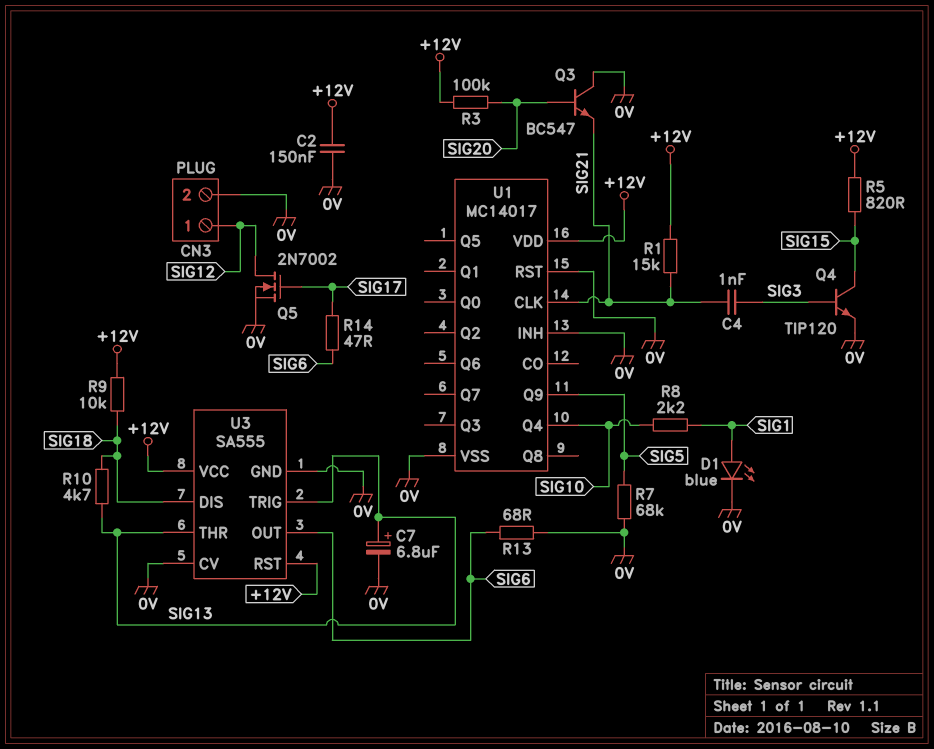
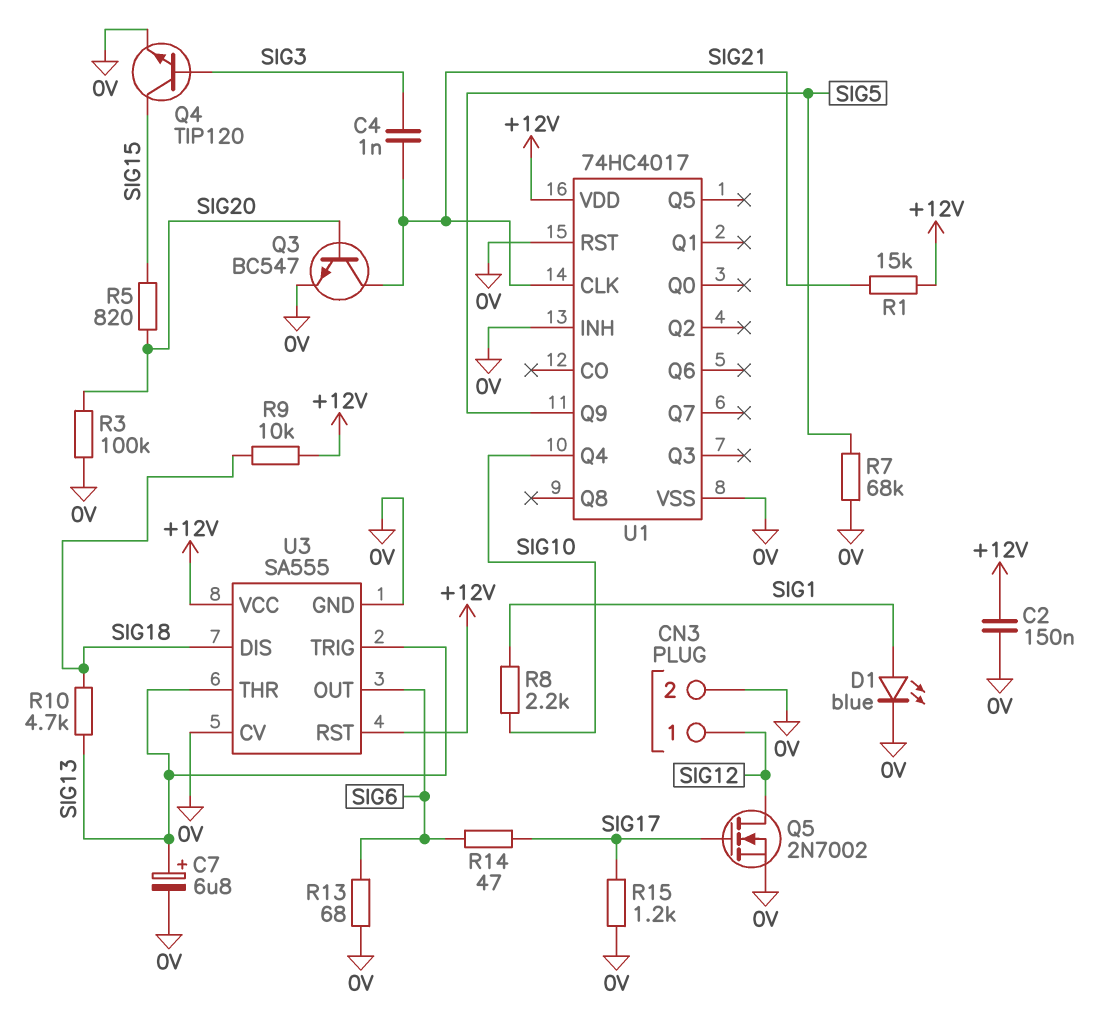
Q3: NPN BC547 (B SIG20, C 0V, E SIG21) -> NPN BC547 (B SIG20, C SIG21, E 0V)
R3: 100k (+12V, SIG20) -> 100k (0V, SIG20)
R5: 820 (+12V, SIG15) -> 820 (SIG15, SIG20)
R15: none -> 1.2k (0V, SIG17)
U1: MC14017 -> 74HC4017

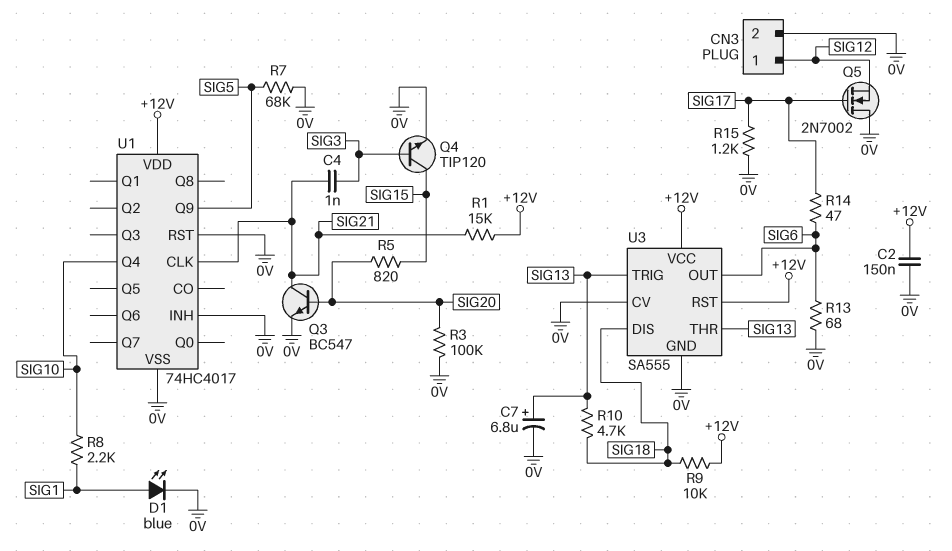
Q5: NMOS 2N7002 (G SIG17, D SIG12, S 0V) -> NMOS 2N7002 (G SIG17, D 0V, S SIG12)

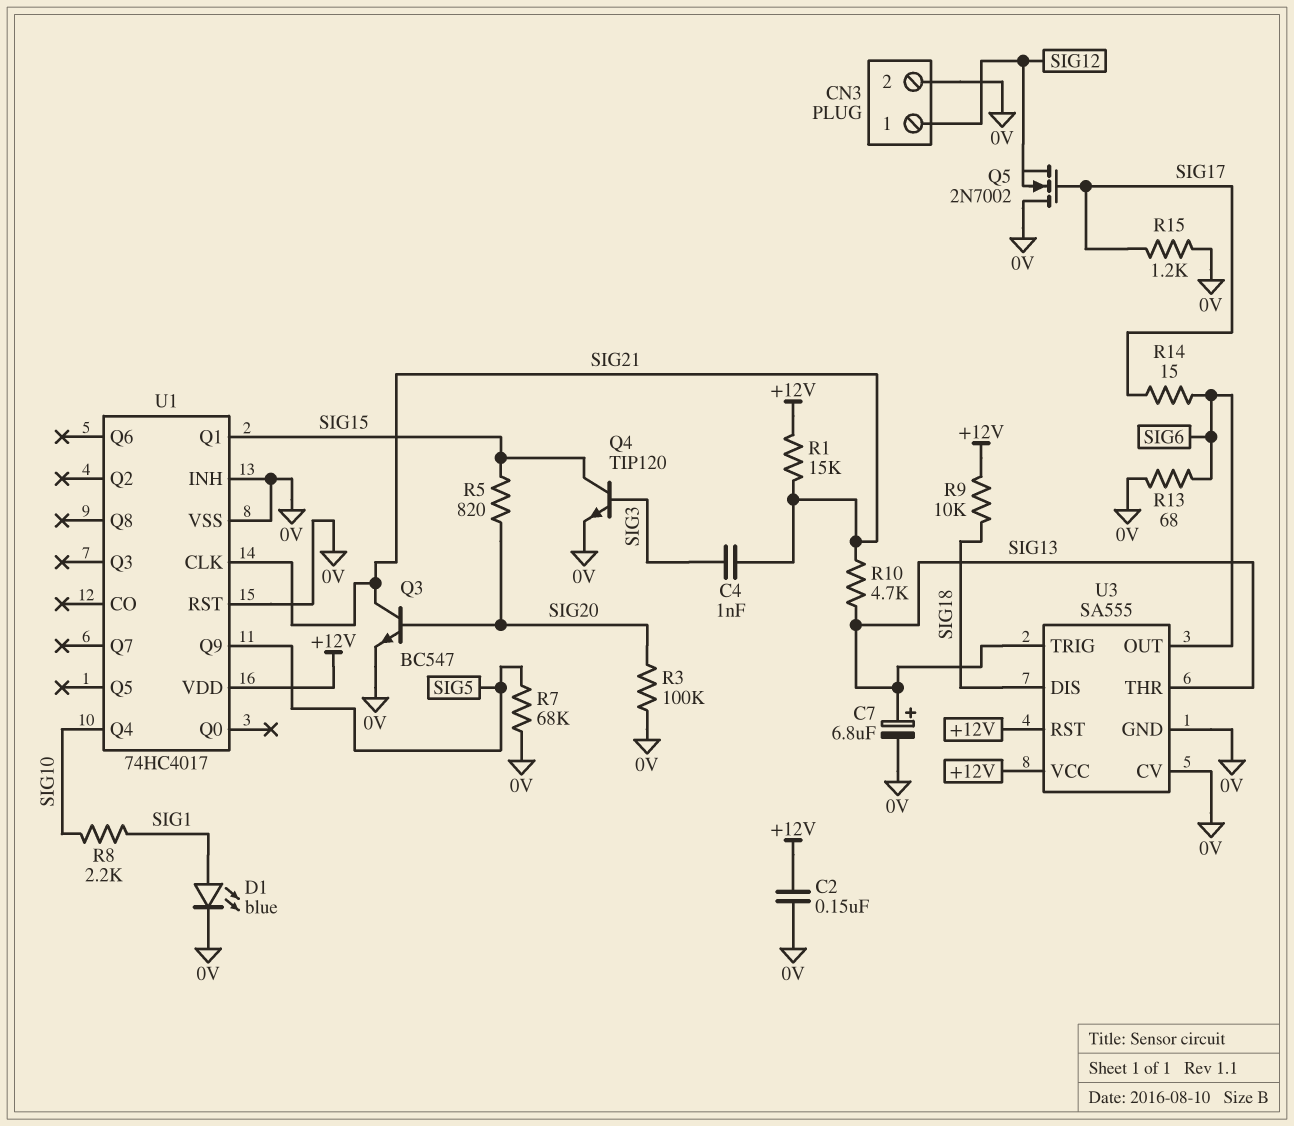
R10: 4.7k (SIG13, SIG18) -> 4.7k (SIG13, SIG21)
R14: 47 (SIG6, SIG17) -> 15 (SIG6, SIG17)
U1 pin Q1: none -> SIG15

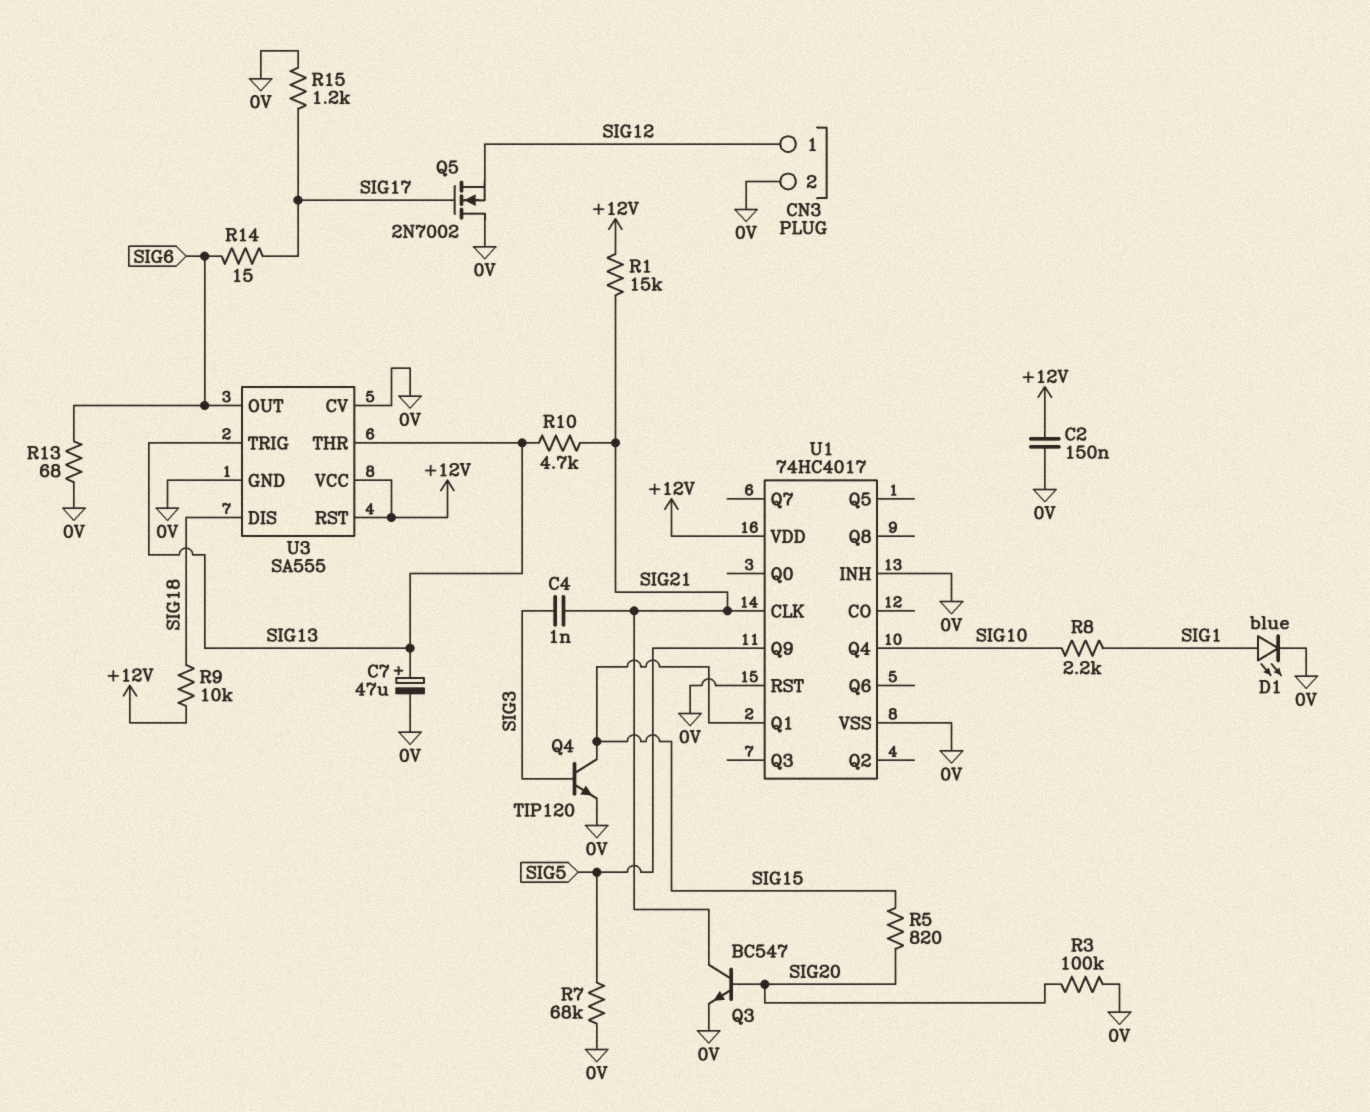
C7: 6.8uF (plus SIG13, minus 0V) -> 47uF (plus SIG13, minus 0V)

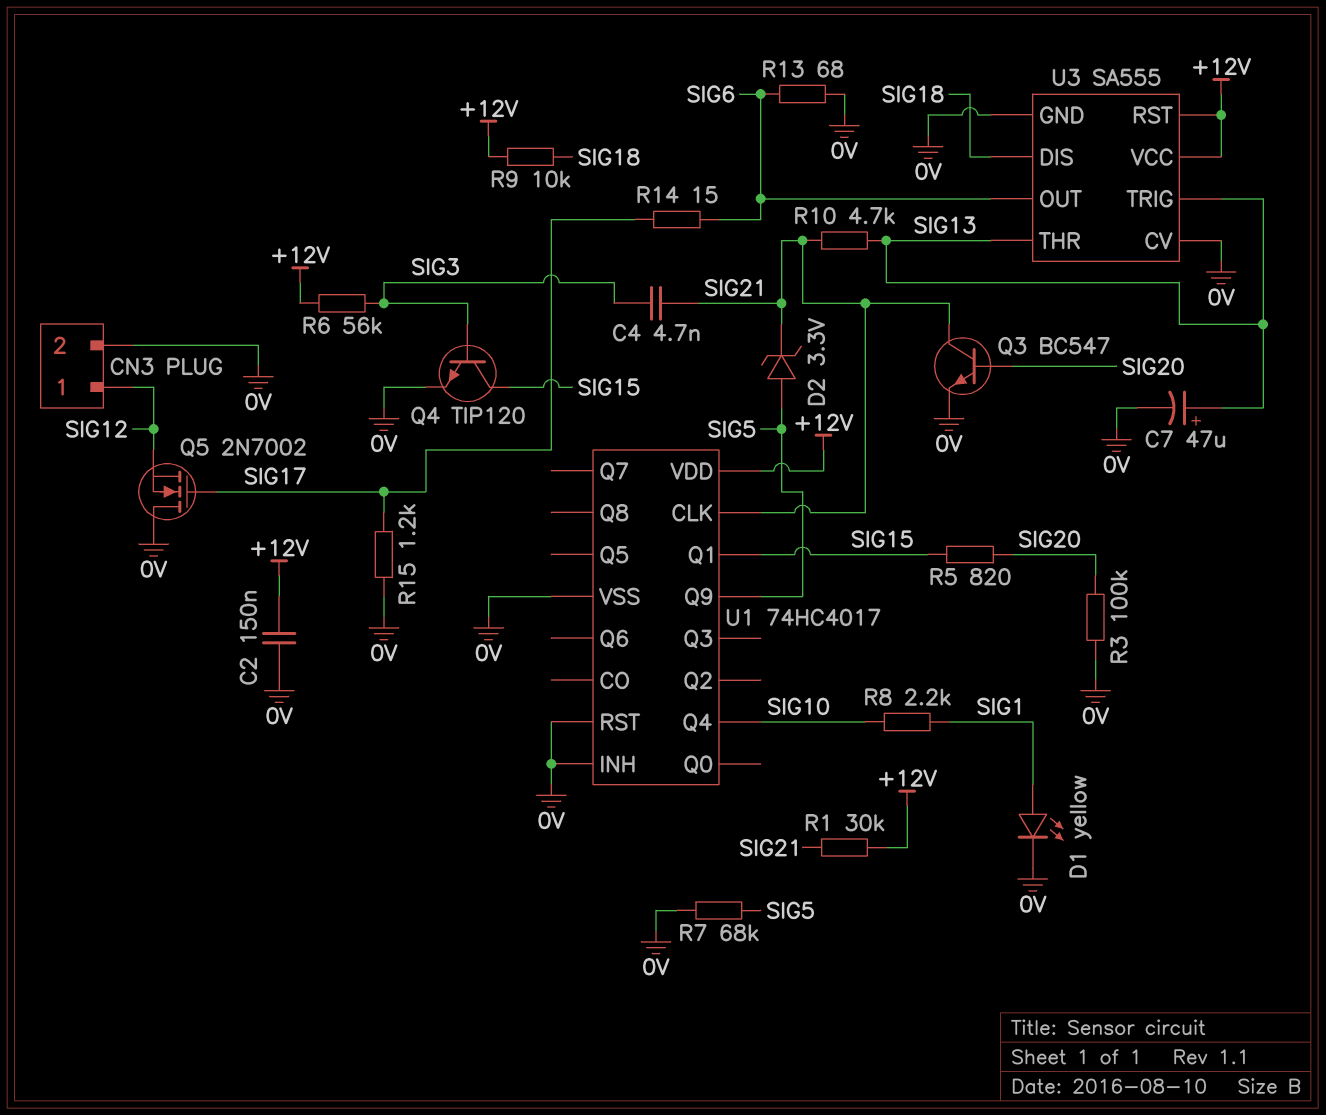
C4: 1nF (SIG3, SIG21) -> 4.7nF (SIG3, SIG21)
D1: LED blue (A SIG1, K 0V) -> LED yellow (A SIG1, K 0V)
D2: none -> zener 3.3V (A SIG5, K SIG21)
R1: 15k (+12V, SIG21) -> 30k (+12V, SIG21)
R6: none -> 56k (+12V, SIG3)

